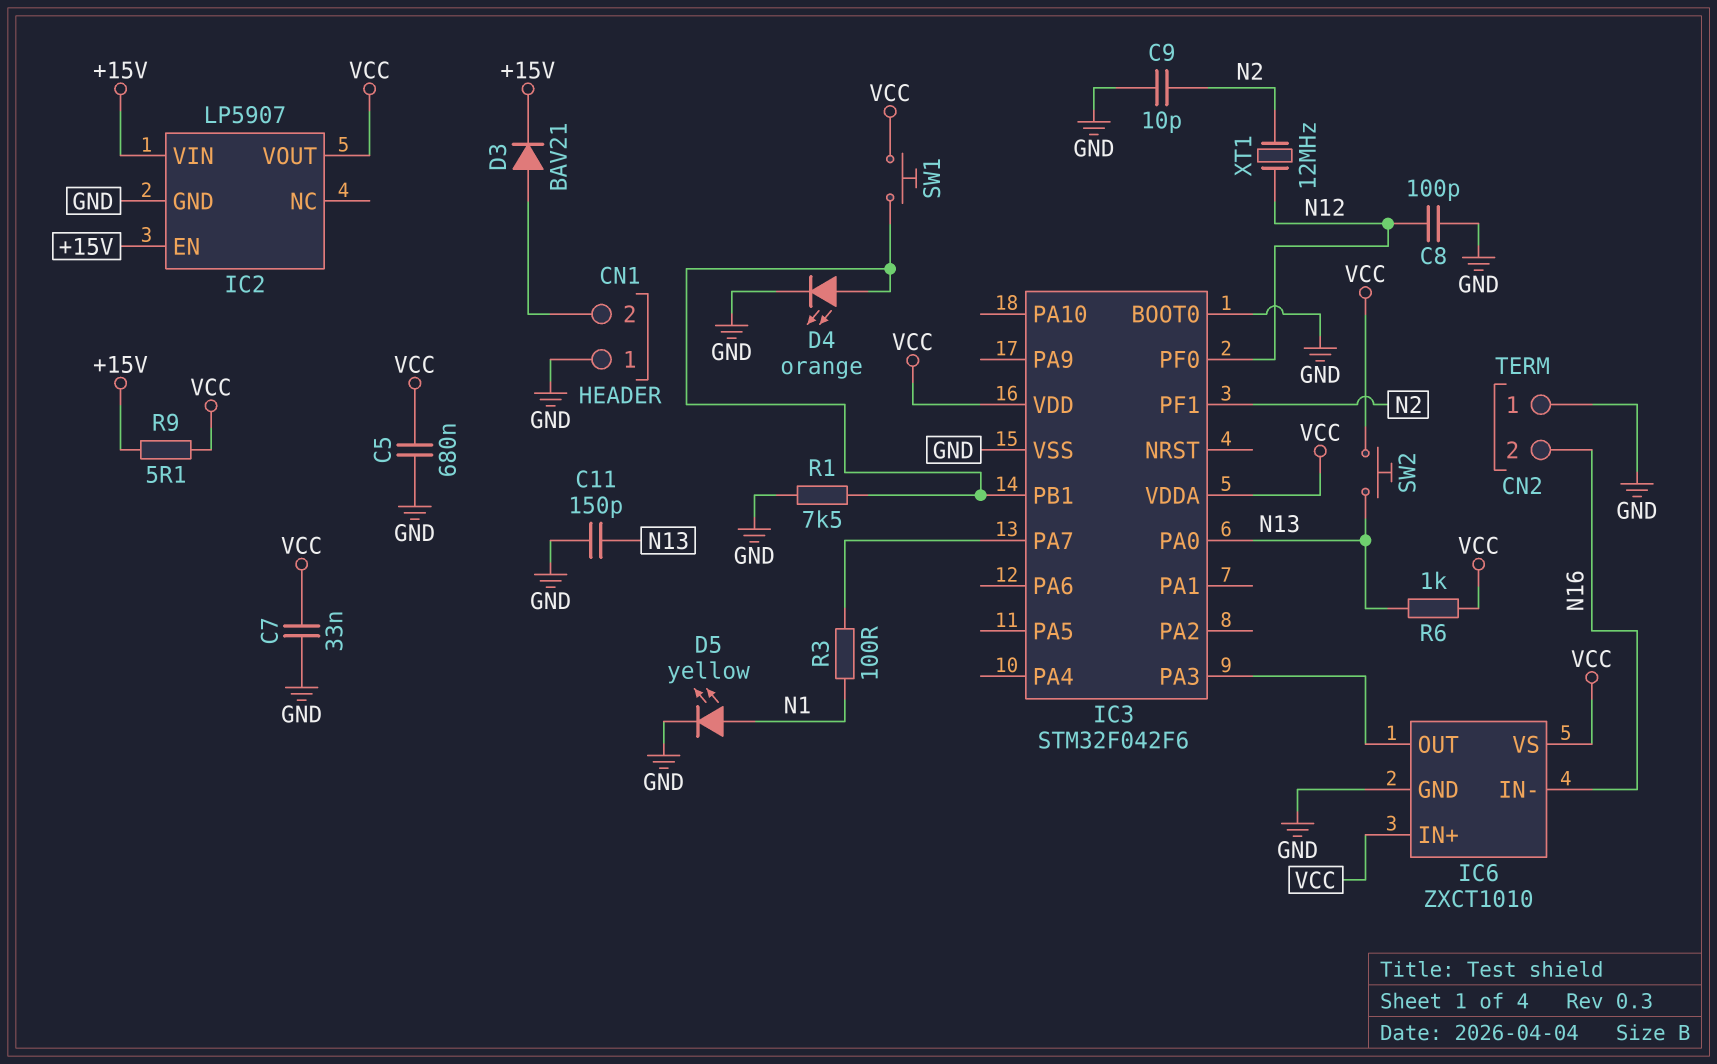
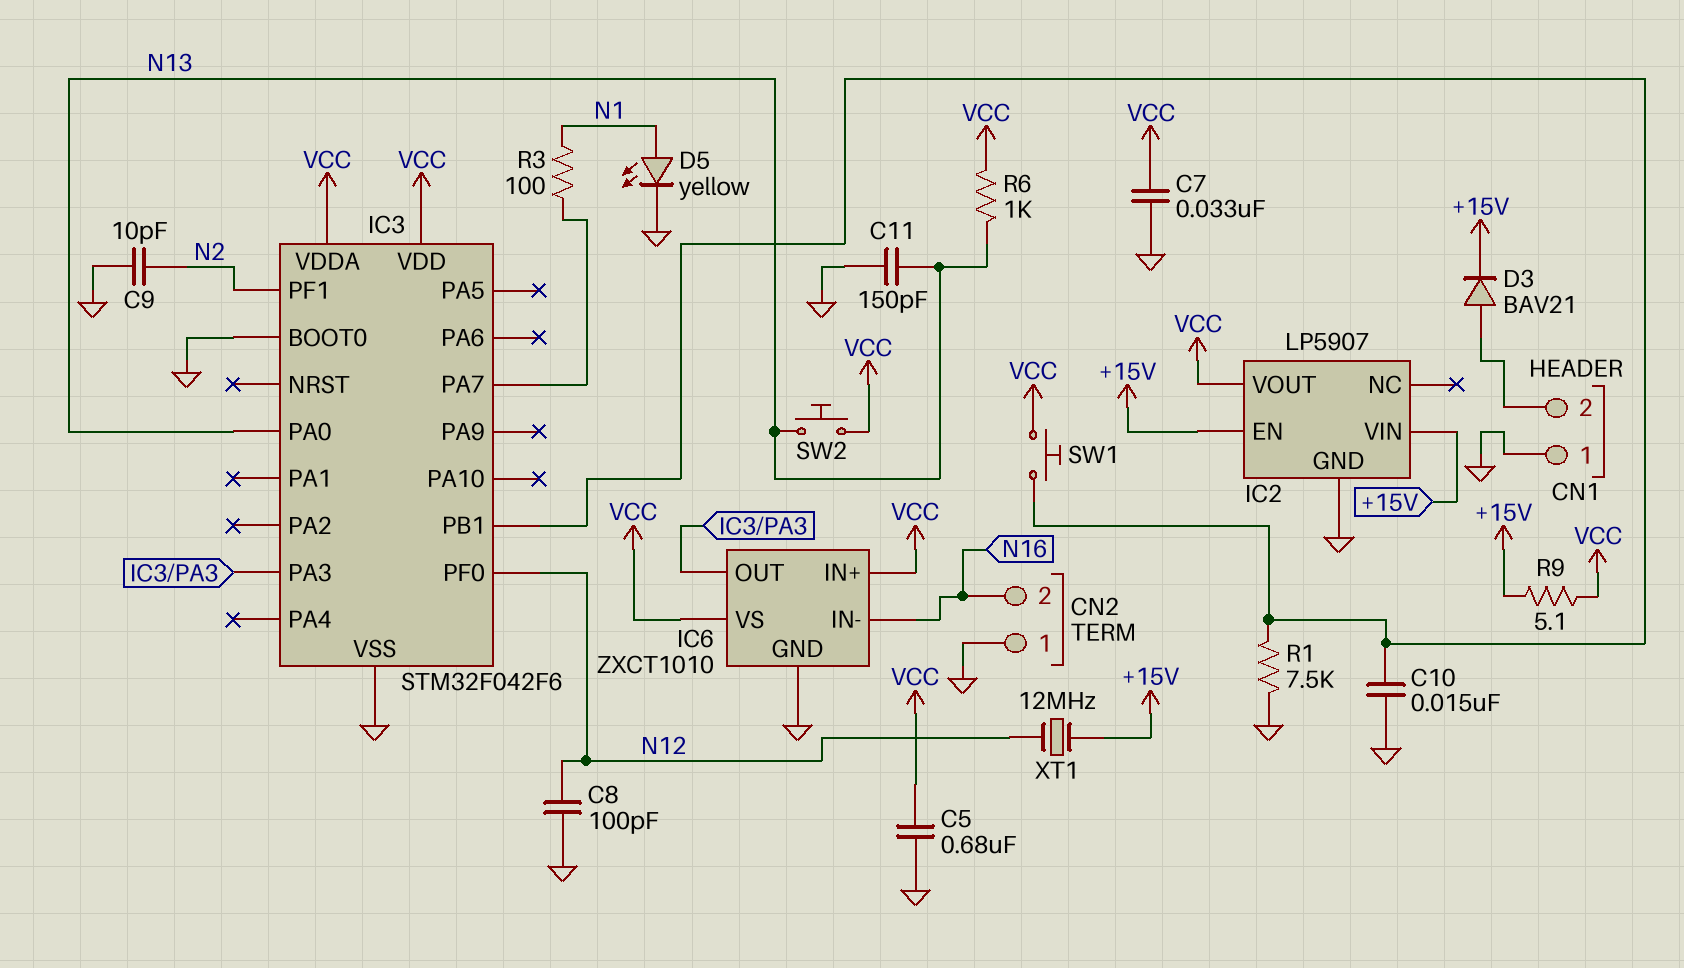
C10: none -> 15nF (GND, IC3/PB1)
D4: LED orange (A IC3/PB1, K GND) -> none
XT1: 12MHz (N2, N12) -> 12MHz (+15V, N12)

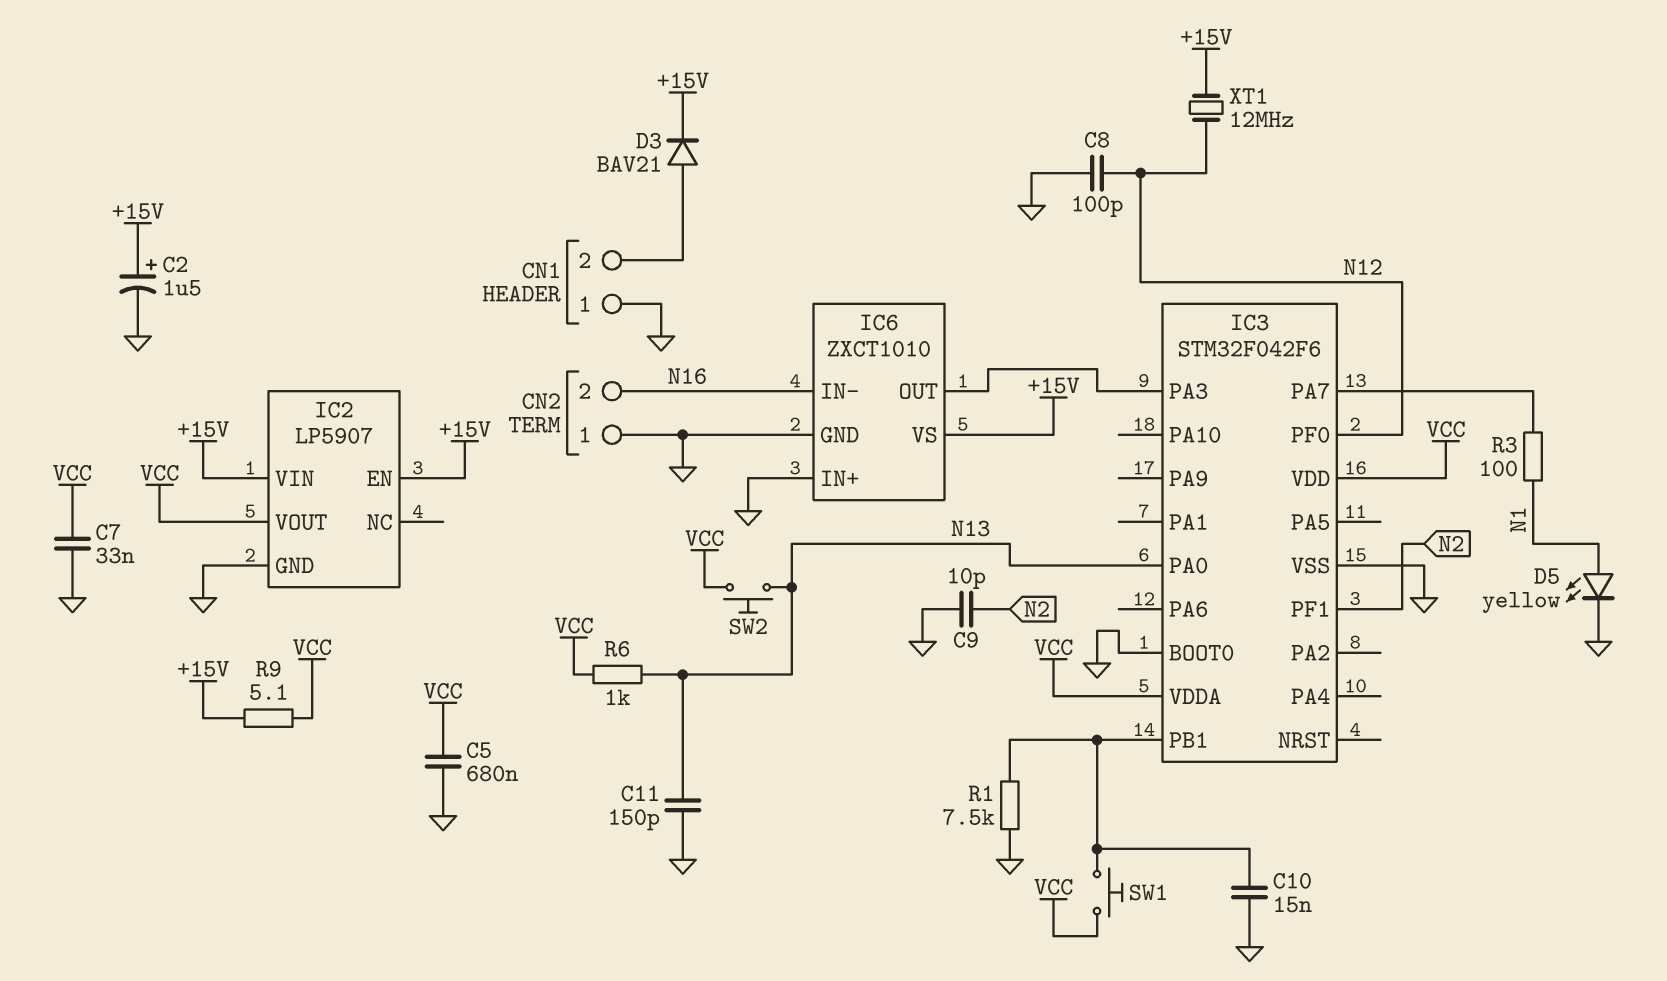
C2: none -> 1.5uF (plus +15V, minus GND)
IC6 pin IN+: VCC -> GND
IC6 pin VS: VCC -> +15V

